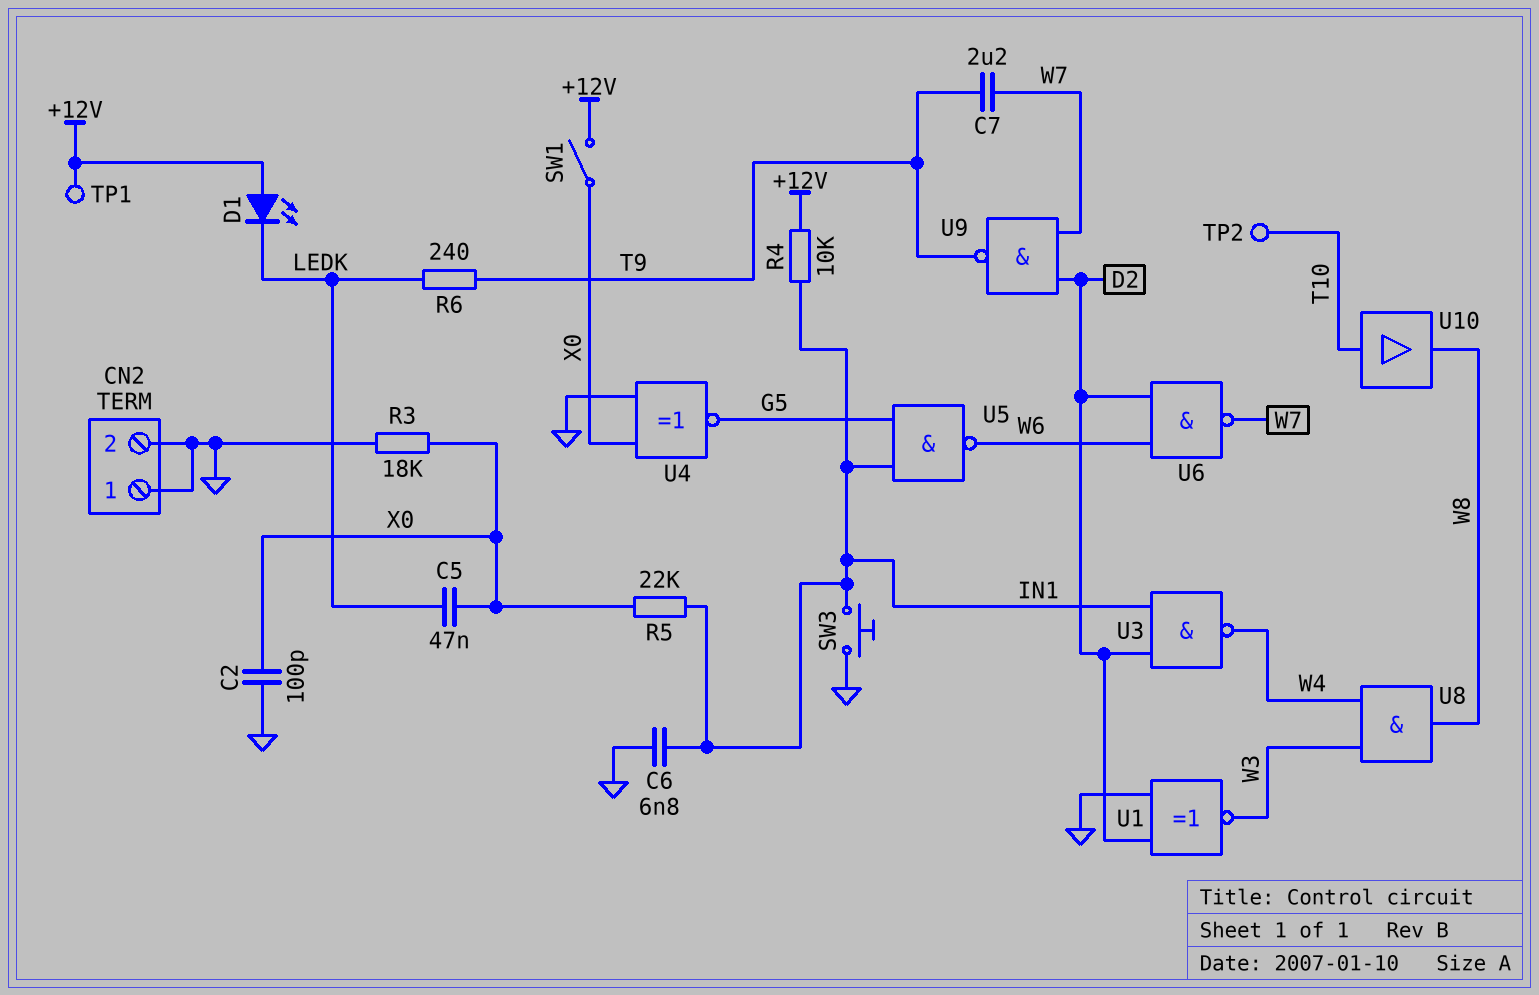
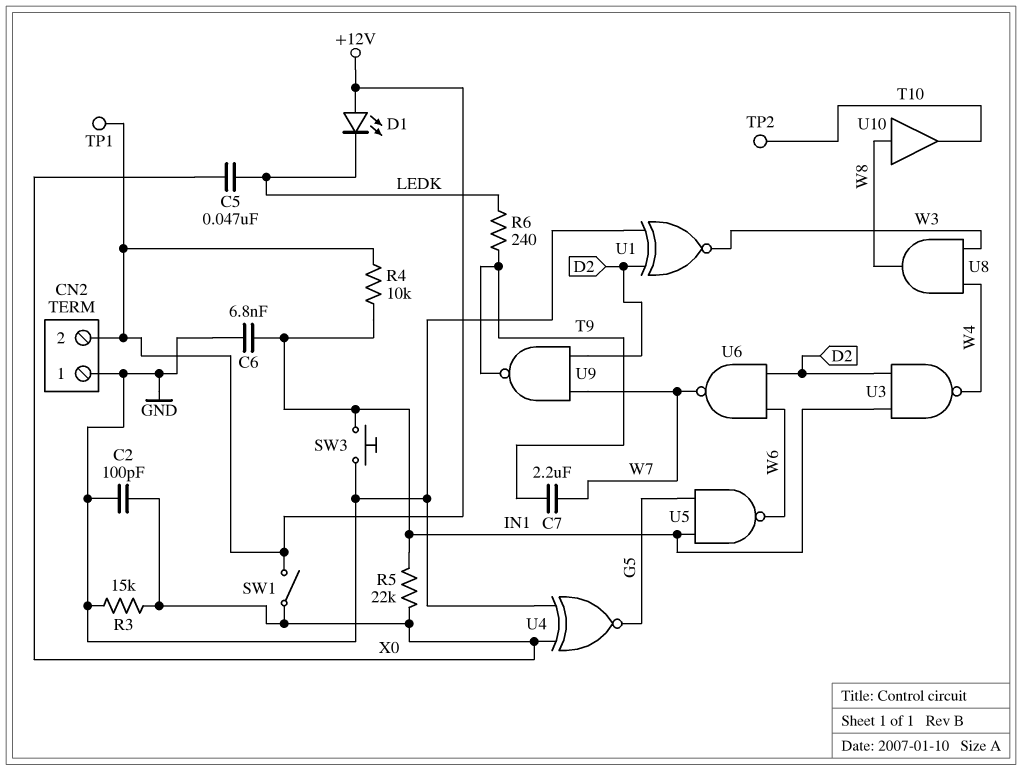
CN2 pin 2: GND -> +12V
R3: 18k (GND, X0) -> 15k (GND, X0)
U10: buffer (in T10, out W8) -> buffer (in W8, out T10)

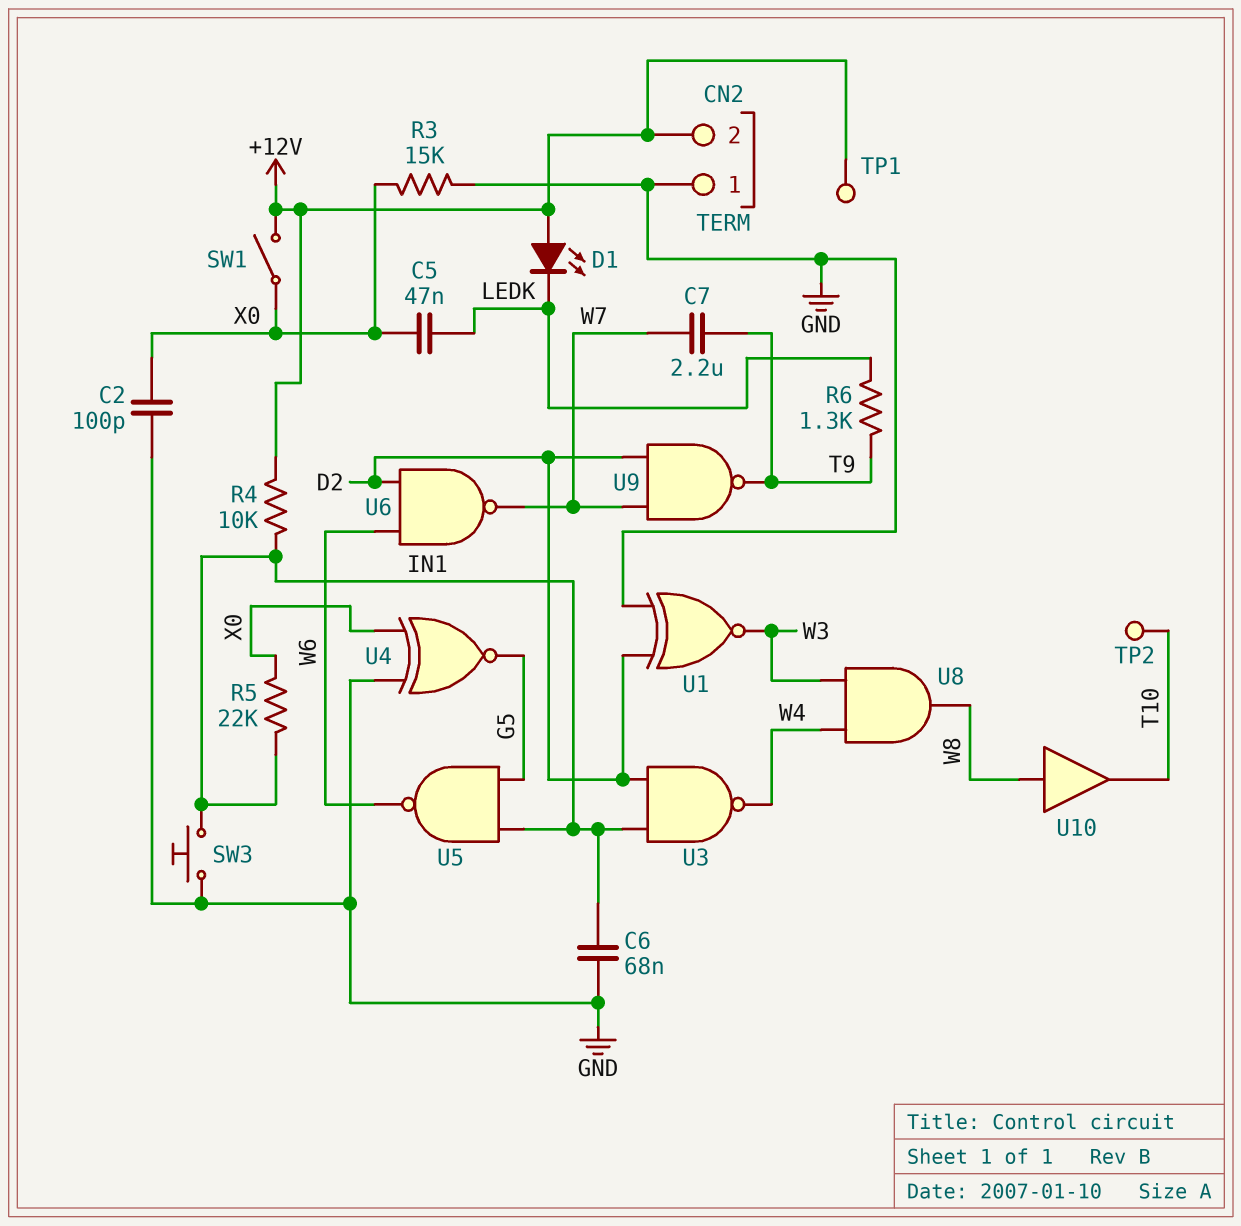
C6: 6.8nF (GND, IN1) -> 68nF (GND, IN1)
R6: 240 (LEDK, T9) -> 1.3k (LEDK, T9)

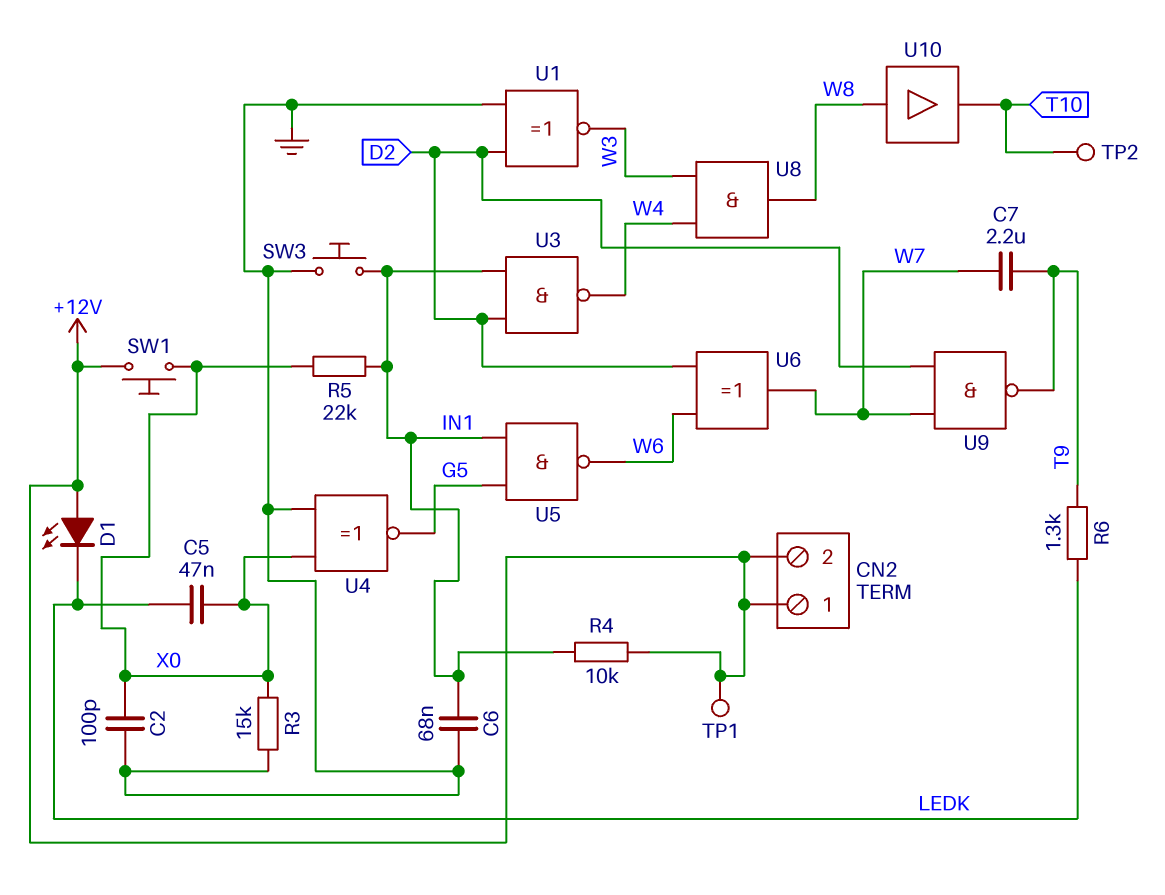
CN2 pin 1: GND -> +12V
SW1: switch (+12V, X0) -> button (+12V, X0)
U6: NAND (in D2, in W6, out W7) -> XOR (in D2, in W6, out W7)

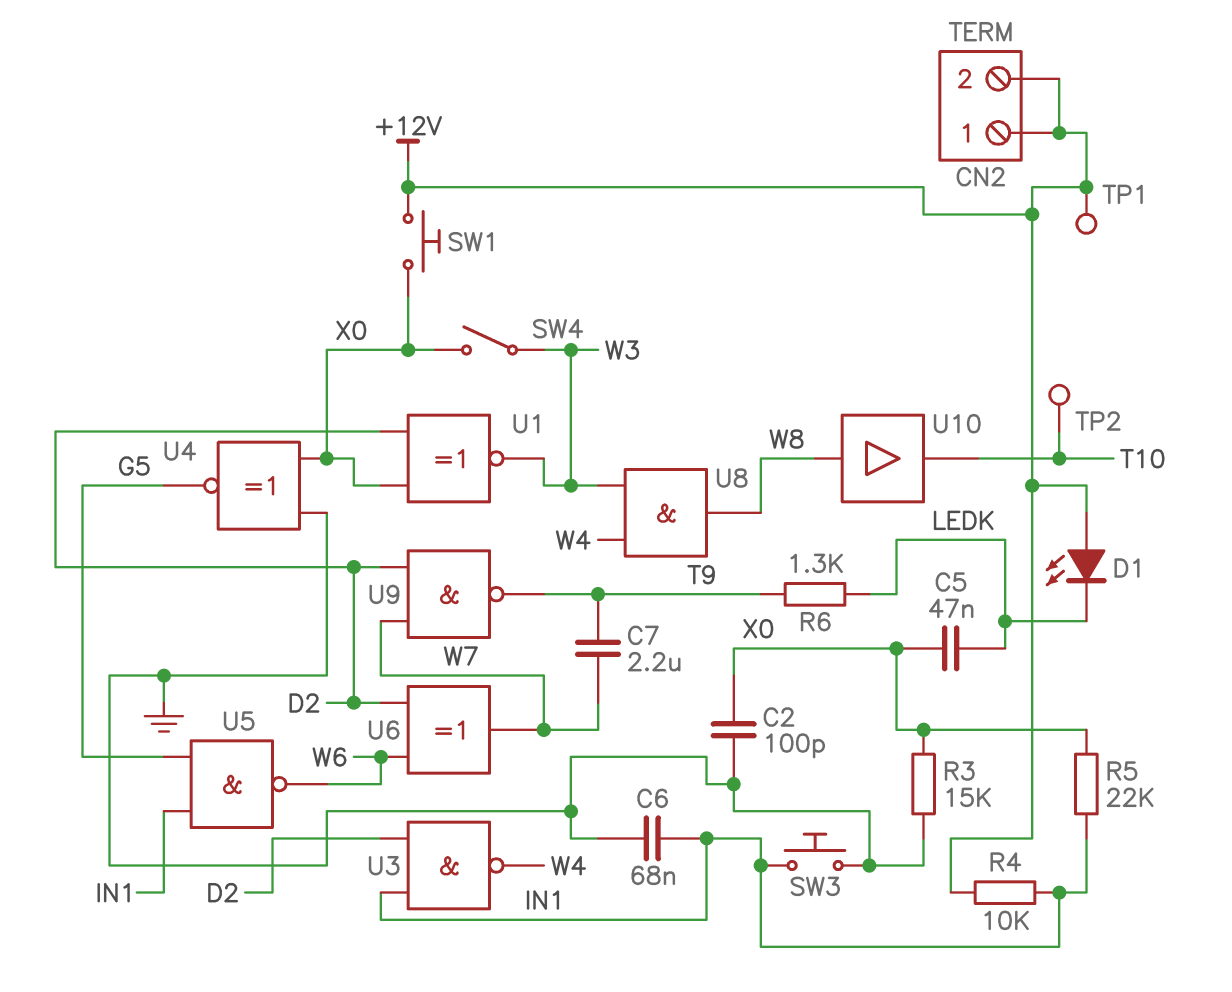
SW4: none -> switch (W3, X0)
U1: XNOR (in D2, in GND, out W3) -> XNOR (in D2, in X0, out W3)

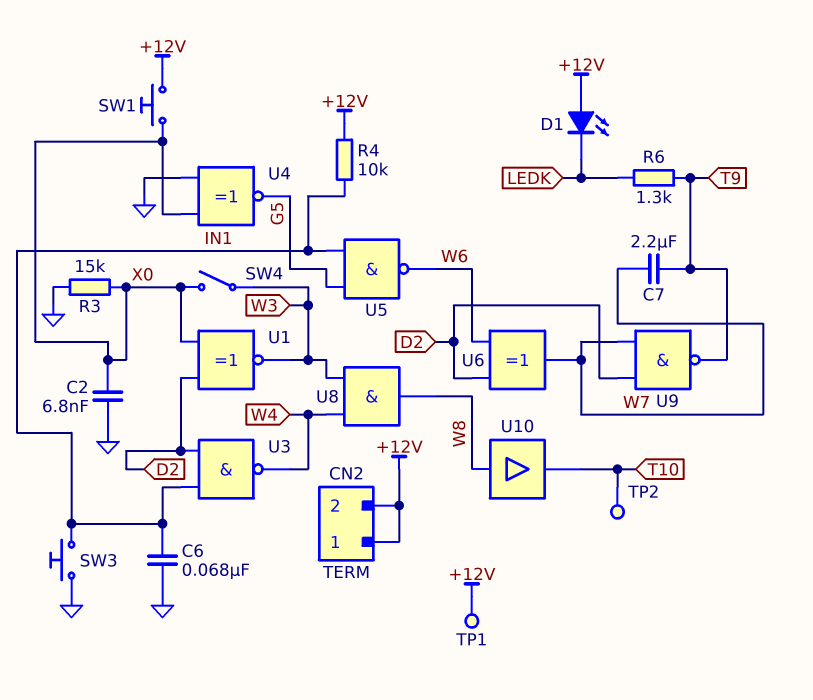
C2: 100pF (GND, X0) -> 6.8nF (GND, X0)
C5: 47nF (LEDK, X0) -> none
R5: 22k (IN1, X0) -> none

